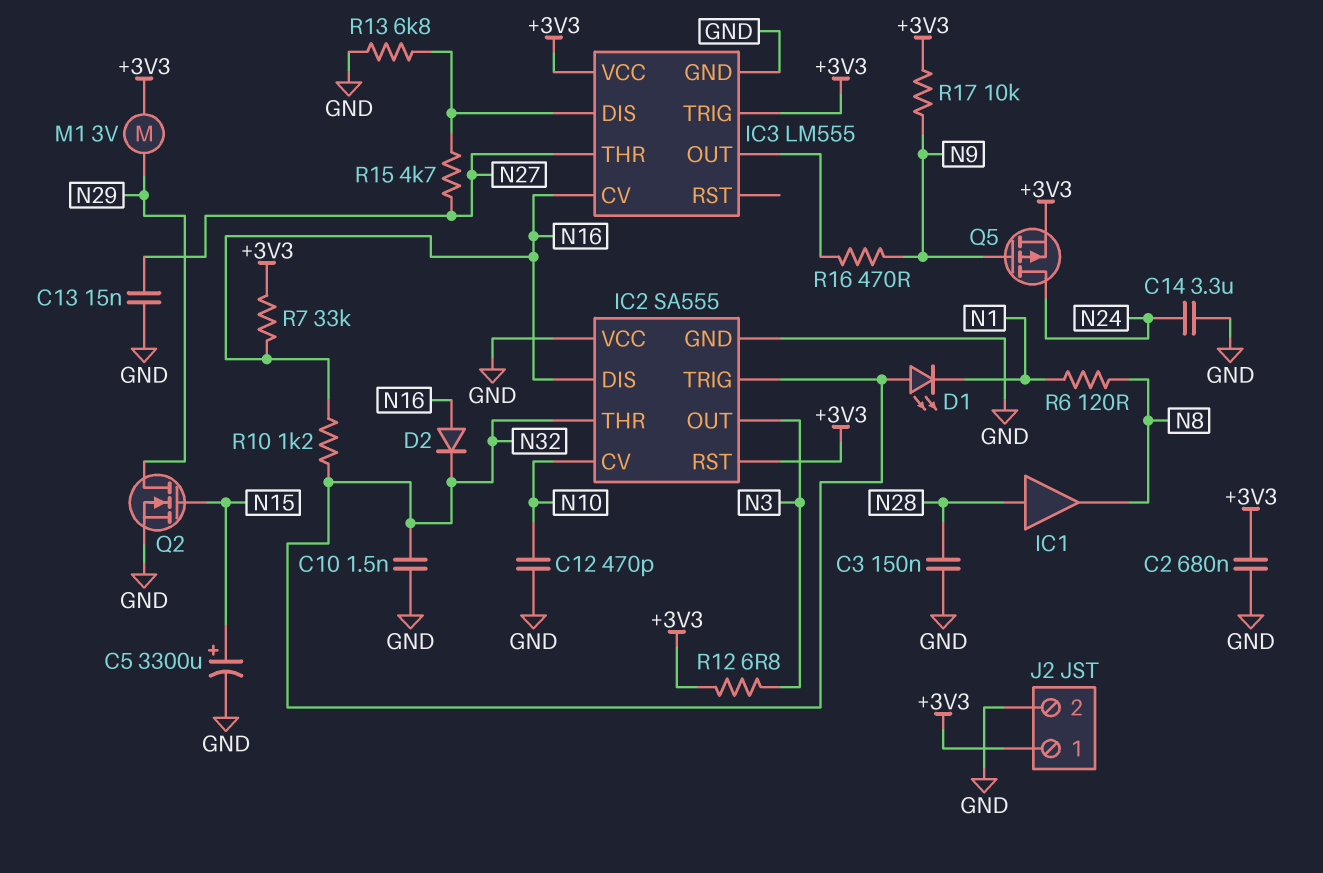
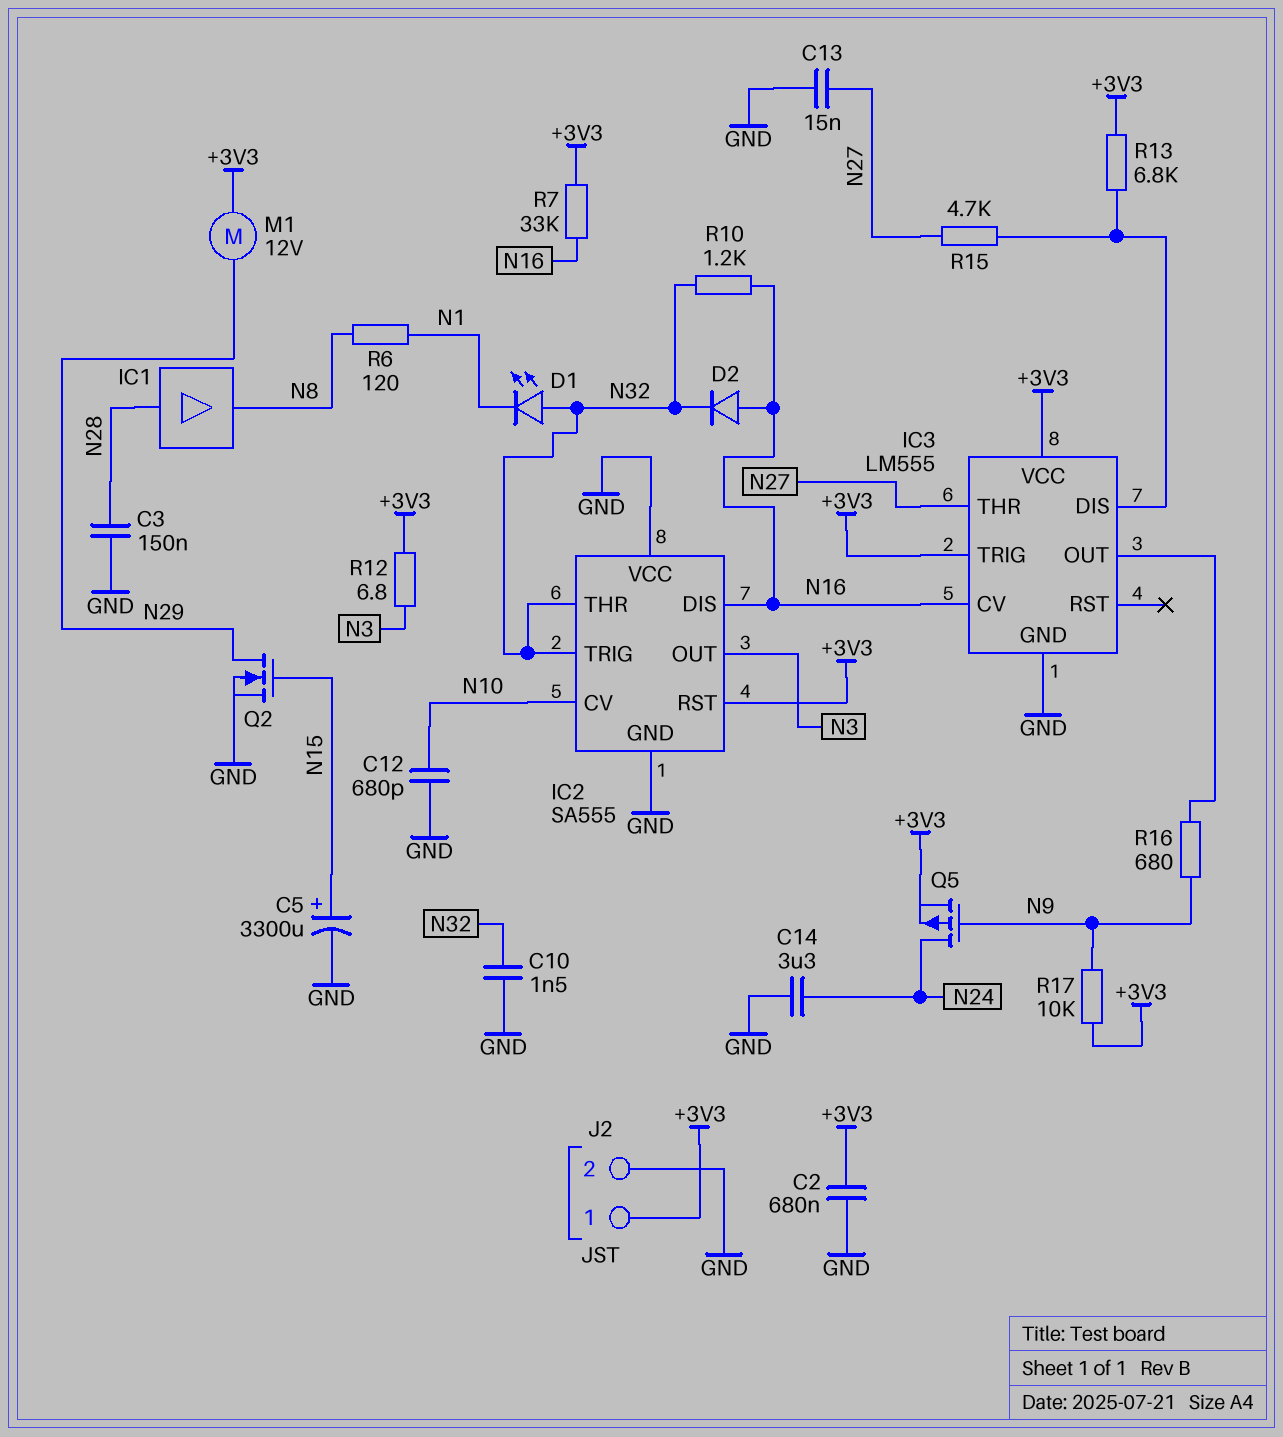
C12: 470pF (GND, N10) -> 680pF (GND, N10)
M1: motor 3V (+3V3, N29) -> motor 12V (+3V3, N29)
R13: 6.8k (GND, IC3/DIS) -> 6.8k (+3V3, IC3/DIS)
R16: 470 (IC3/OUT, N9) -> 680 (IC3/OUT, N9)

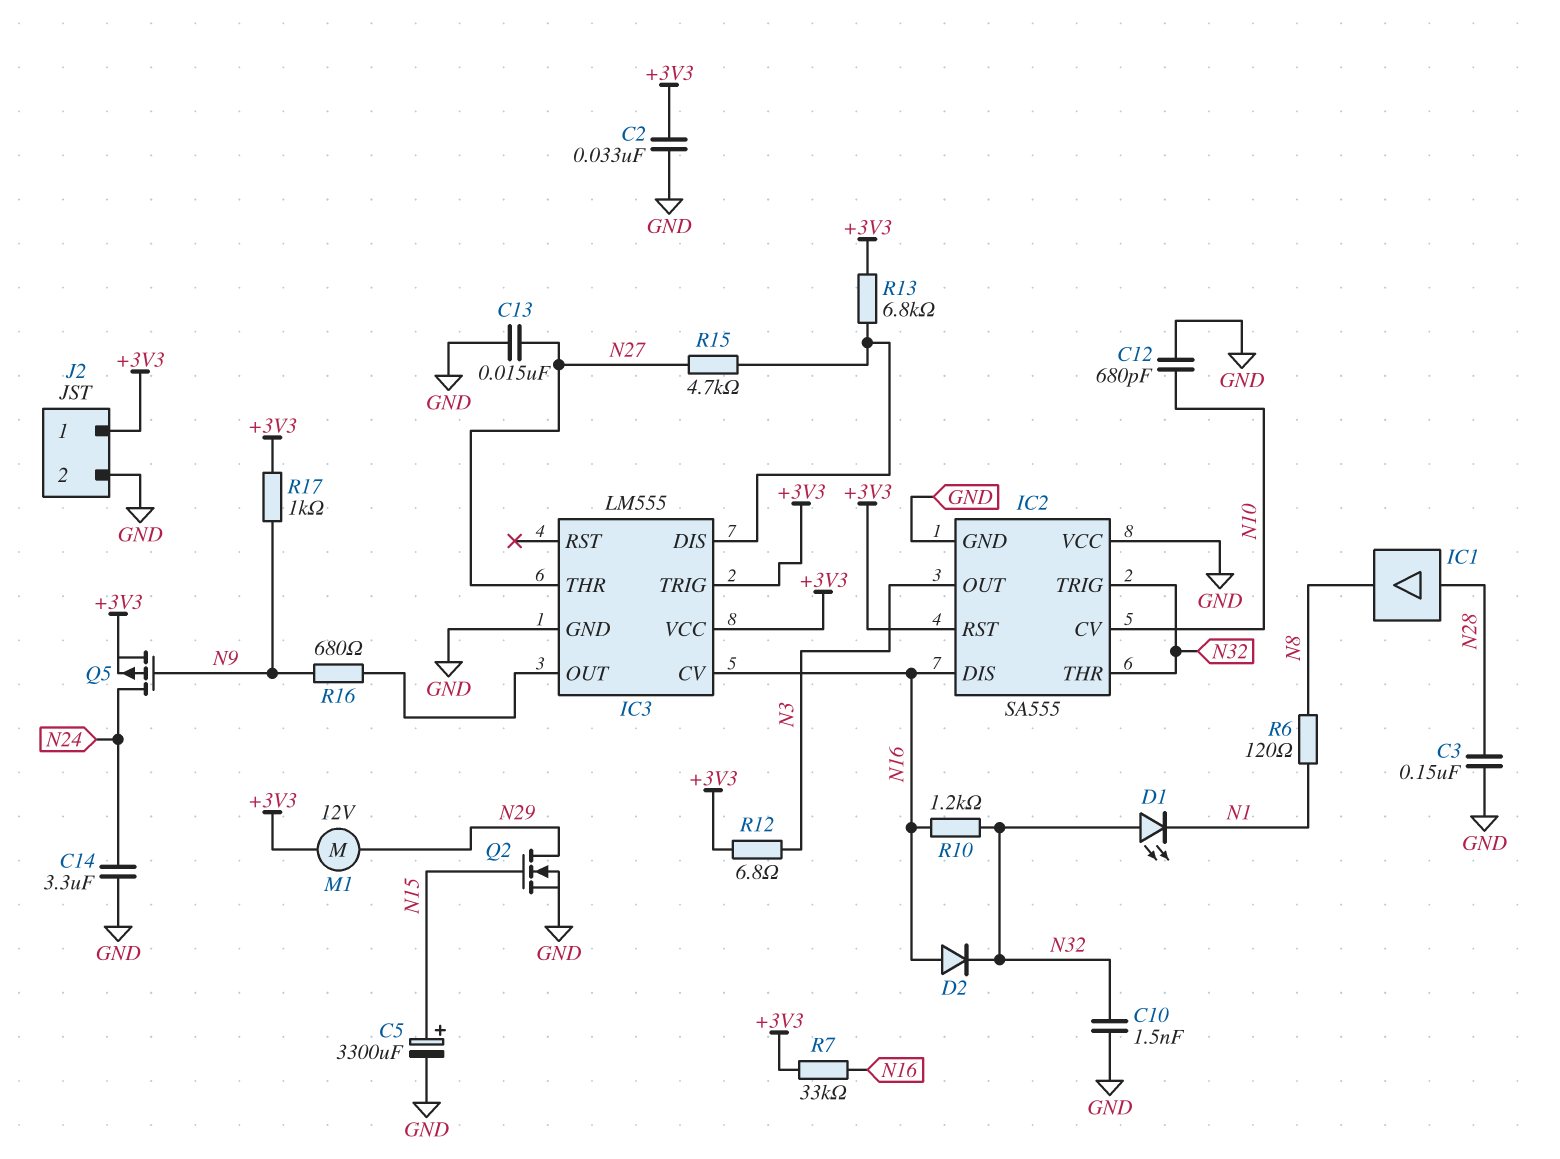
C2: 680nF (+3V3, GND) -> 33nF (+3V3, GND)
R17: 10k (+3V3, N9) -> 1k (+3V3, N9)

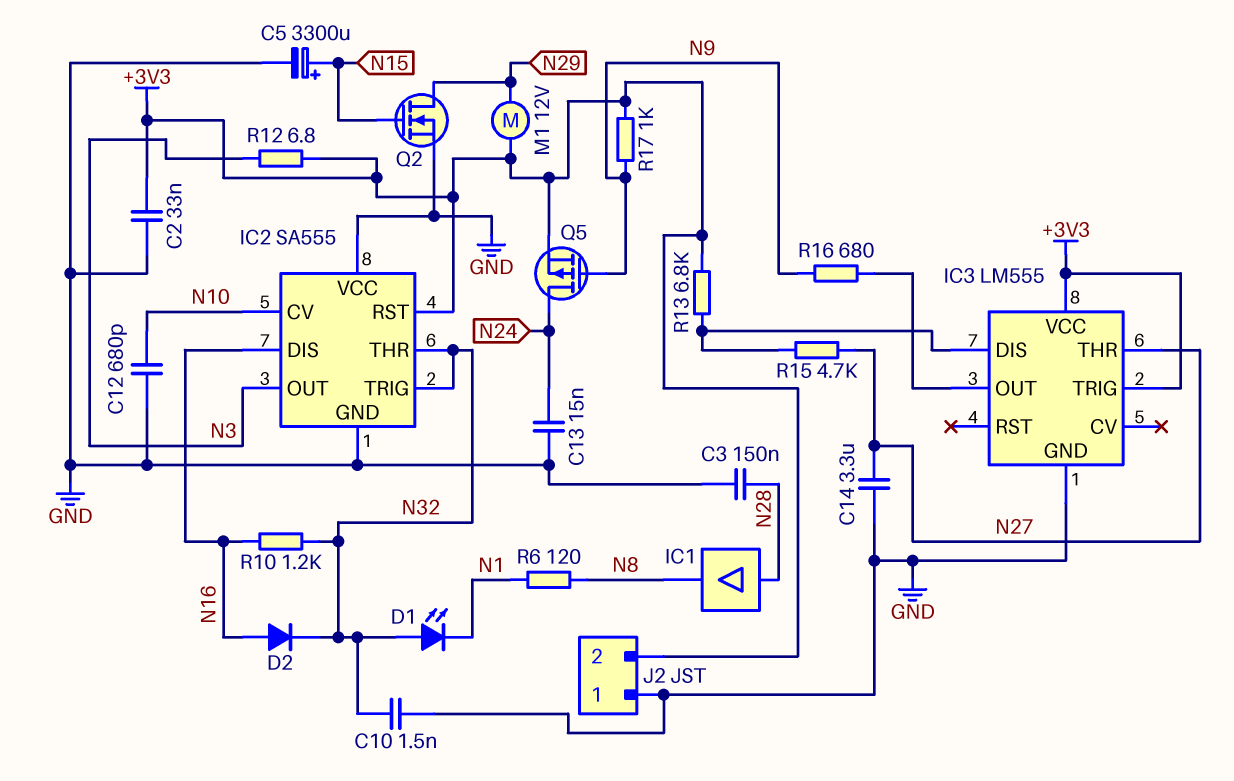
C13: 15nF (GND, N27) -> 15nF (GND, N24)
C14: 3.3uF (GND, N24) -> 3.3uF (GND, N27)
IC3 pin CV: N16 -> none
J2 pin 1: +3V3 -> GND
J2 pin 2: GND -> +3V3
R7: 33k (+3V3, N16) -> none

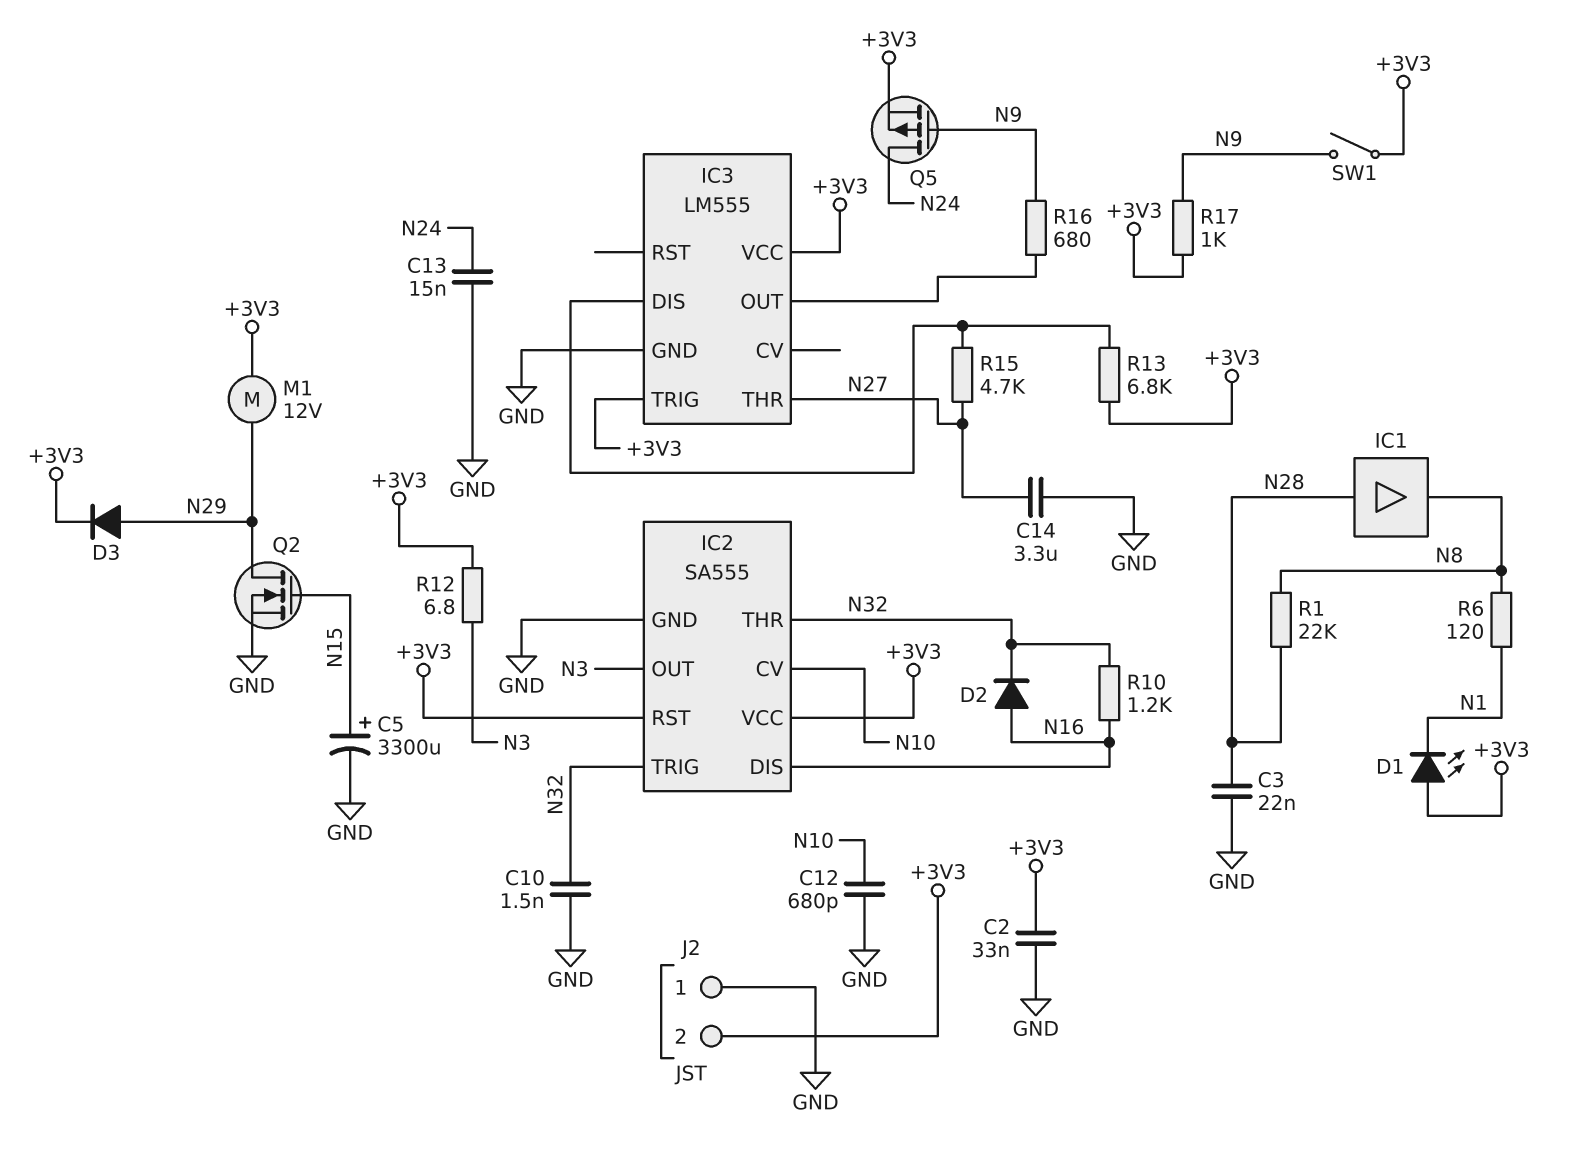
C3: 150nF (GND, N28) -> 22nF (GND, N28)
D1: LED (A N32, K N1) -> LED (A +3V3, K N1)
D3: none -> diode (A N29, K +3V3)
IC2 pin VCC: GND -> +3V3
R1: none -> 22k (N8, N28)
SW1: none -> switch (+3V3, N9)

